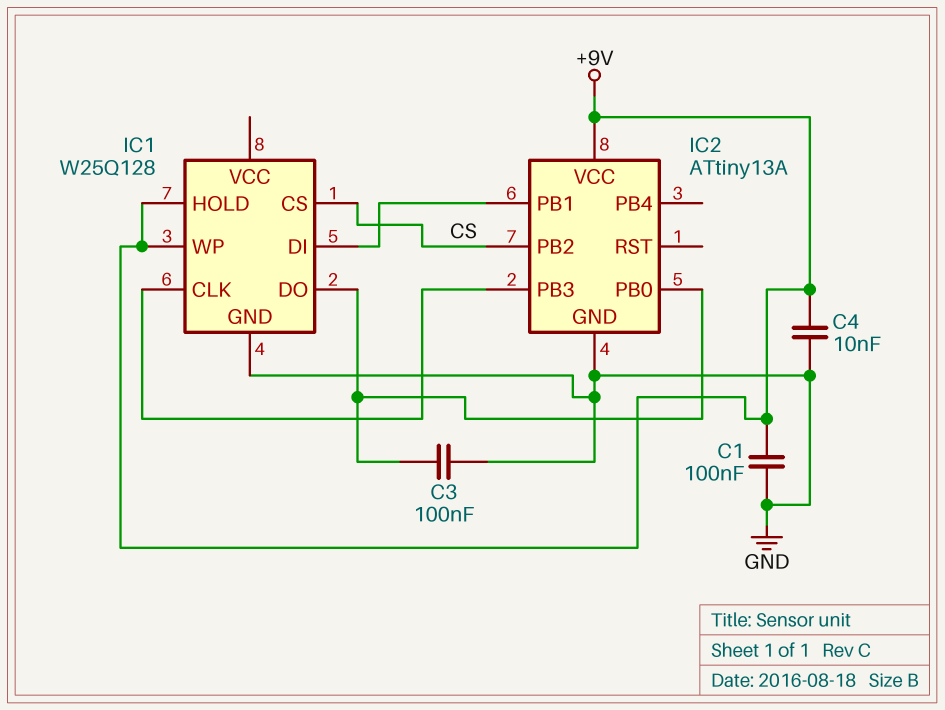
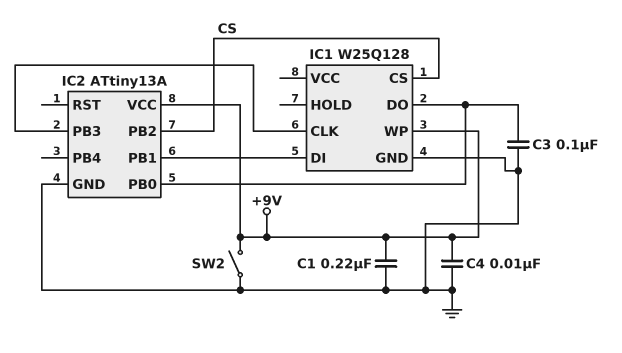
C1: 100nF (+9V, GND) -> 220nF (+9V, GND)
IC1 pin HOLD: +9V -> none
SW2: none -> switch (+9V, GND)

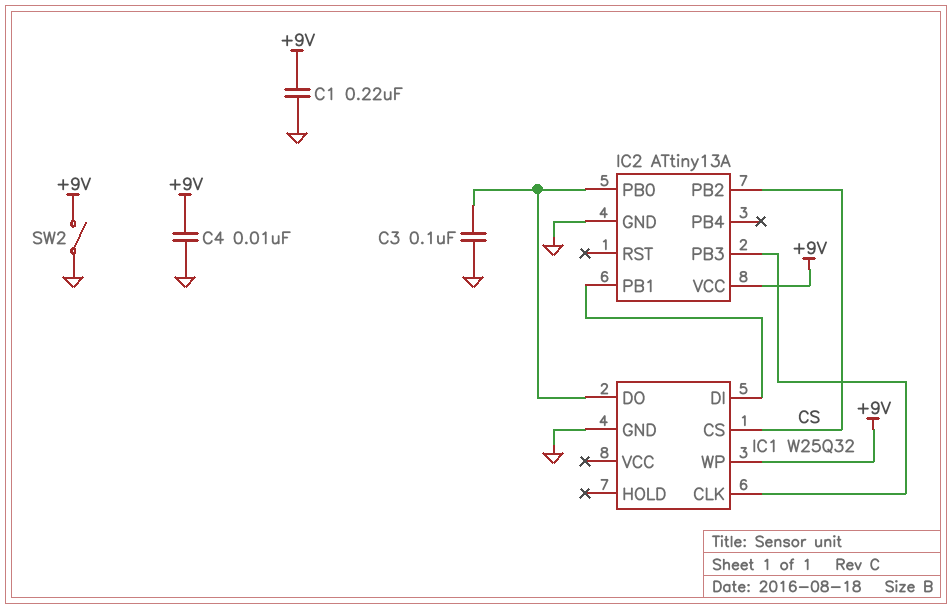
IC1: W25Q128 -> W25Q32

